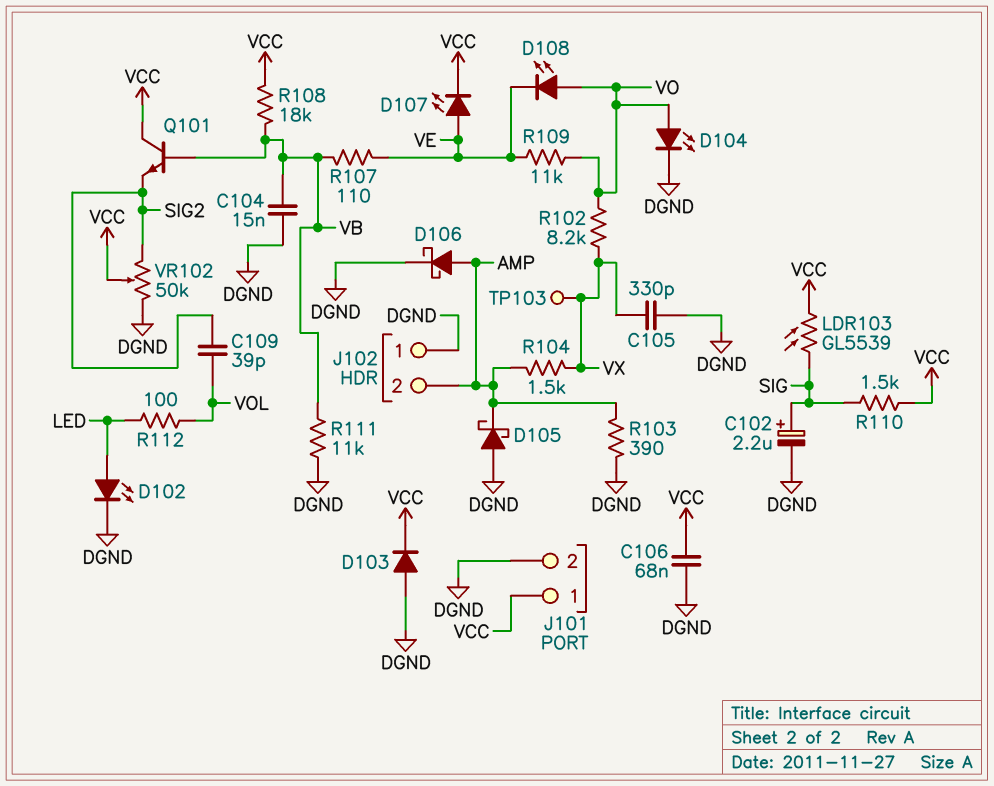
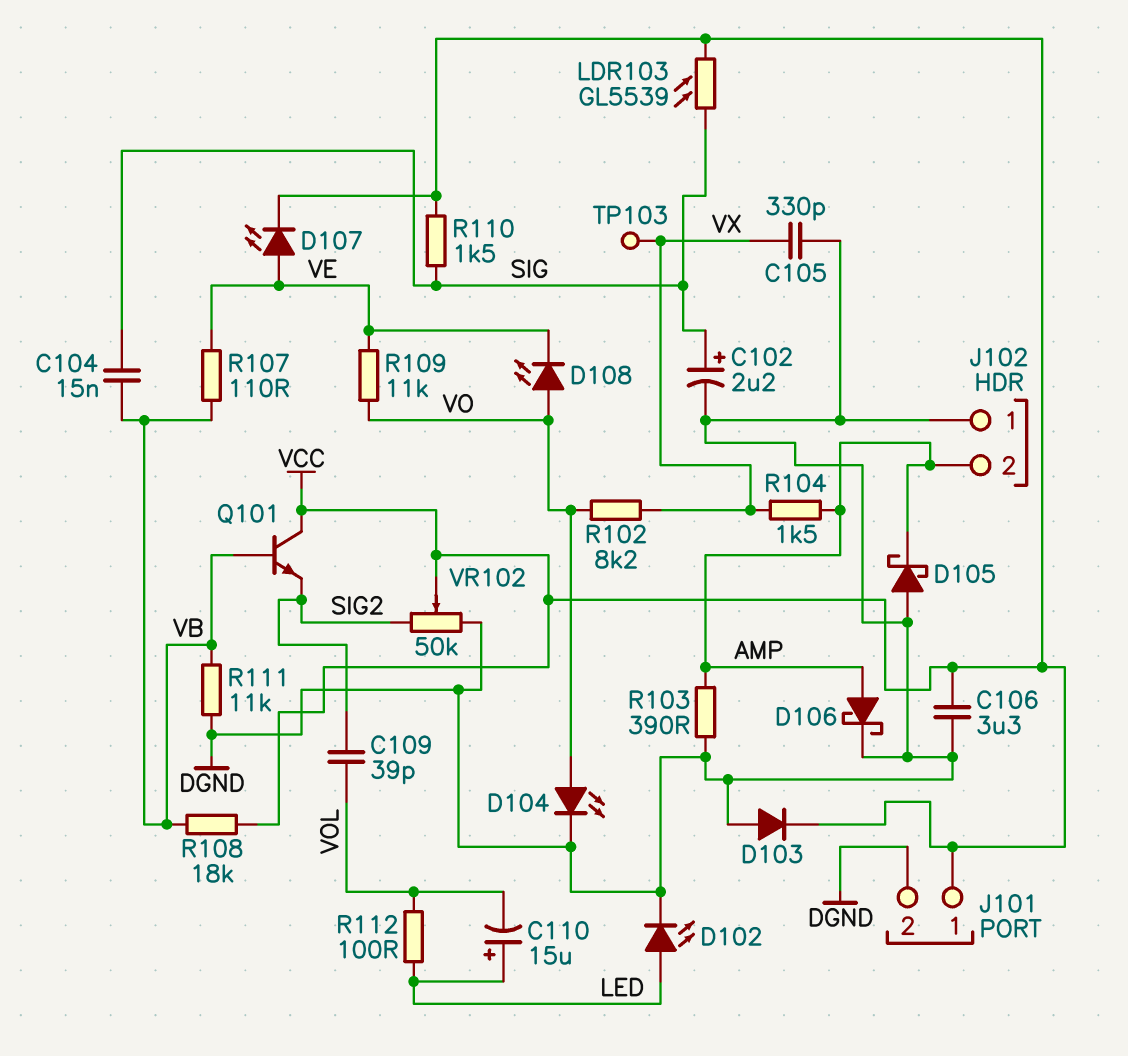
C104: 15nF (DGND, VB) -> 15nF (SIG, VB)
C106: 68nF (DGND, VCC) -> 3.3uF (DGND, VCC)
C110: none -> 15uF (plus LED, minus VOL)

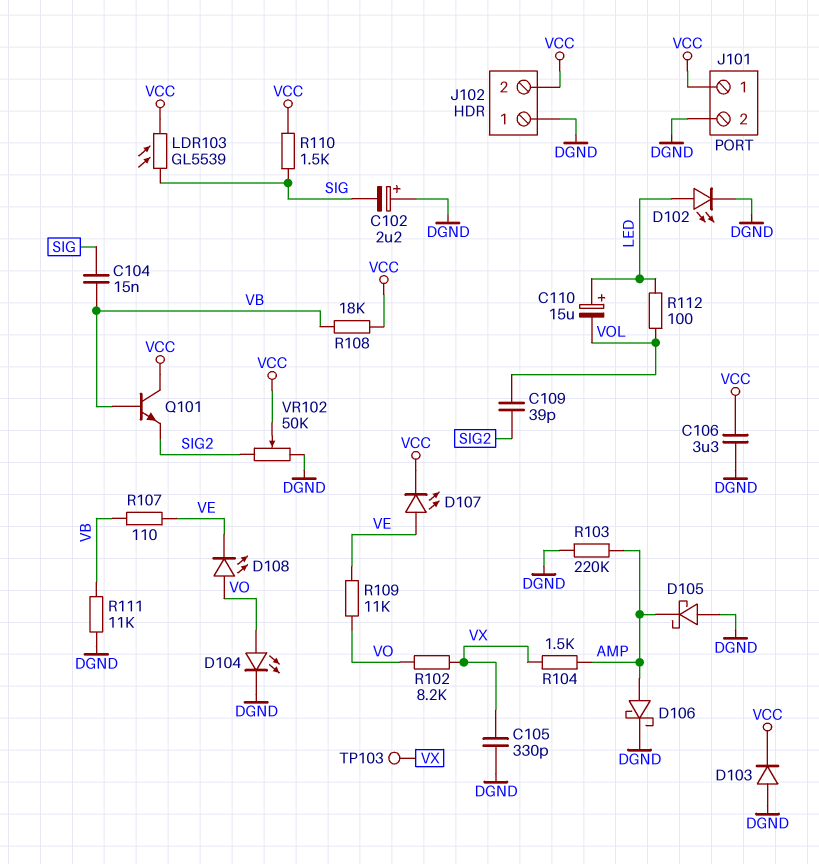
C102: 2.2uF (plus SIG, minus DGND) -> 2.2uF (plus DGND, minus SIG)
J102 pin 2: AMP -> VCC
R103: 390 (AMP, DGND) -> 220k (AMP, DGND)

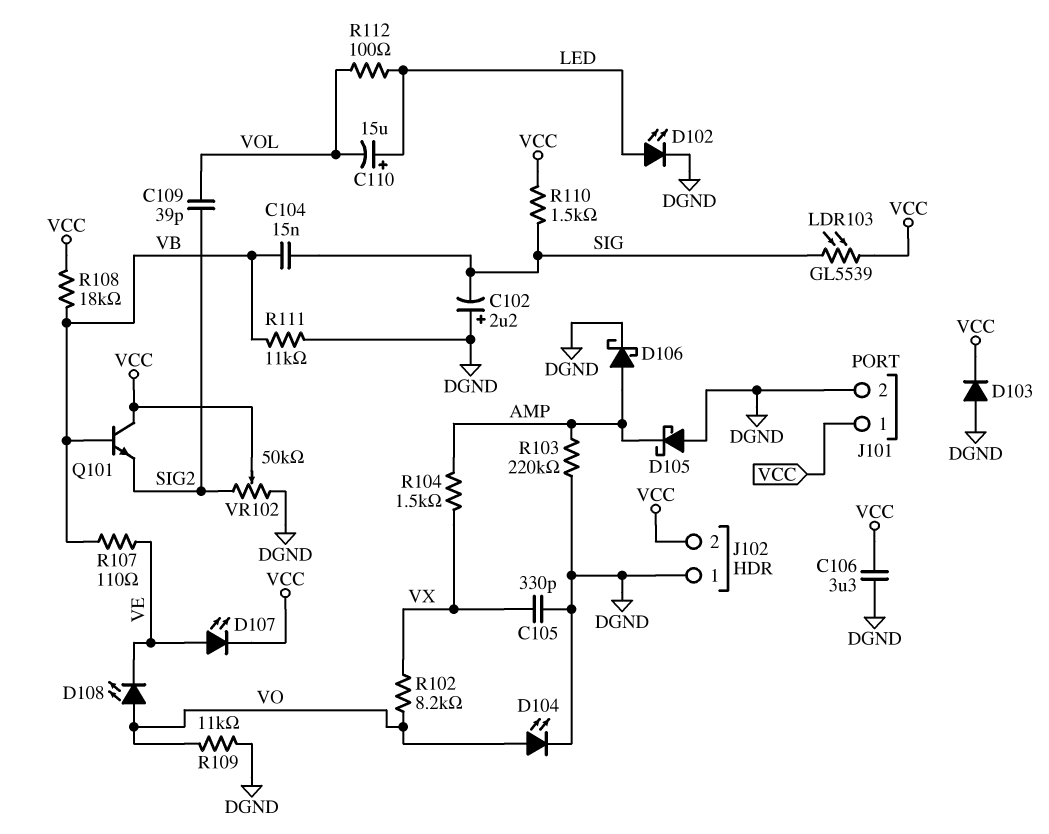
R109: 11k (VE, VO) -> 11k (DGND, VO)
TP103: test point (VX) -> none

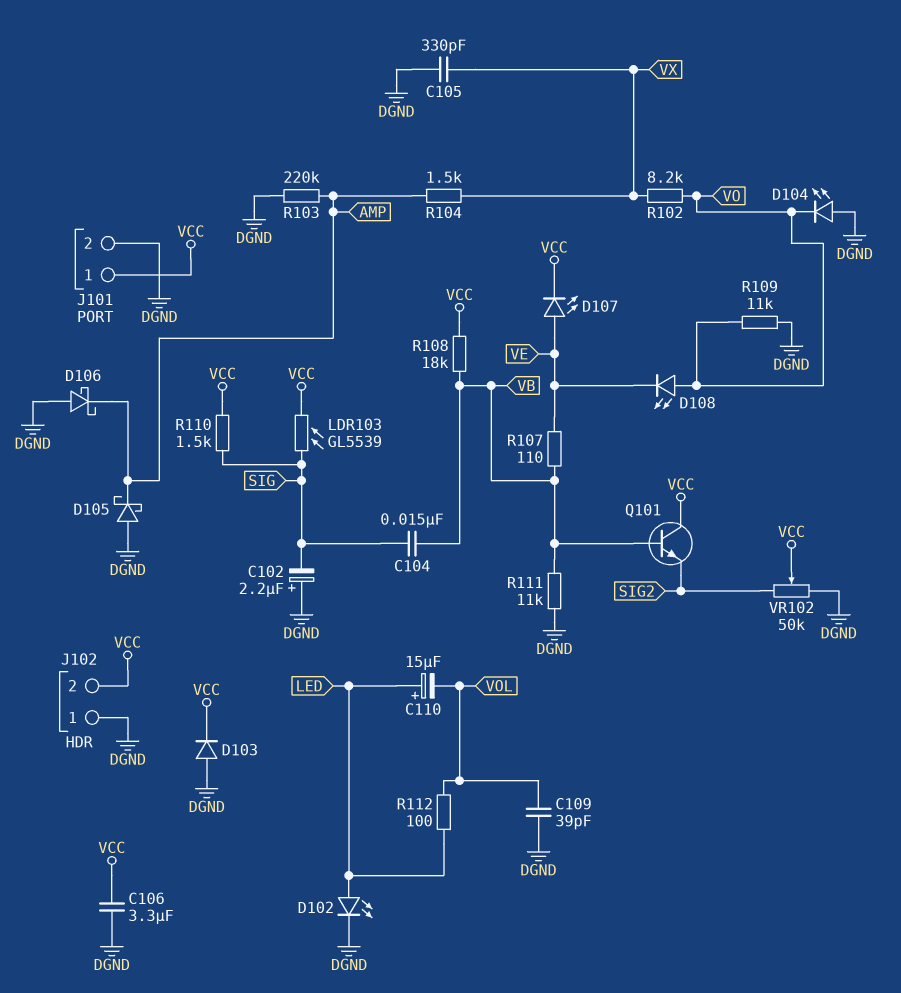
C109: 39pF (SIG2, VOL) -> 39pF (DGND, VOL)
D104: LED (A VO, K DGND) -> LED (A DGND, K VO)
D106: schottky (A AMP, K DGND) -> schottky (A DGND, K AMP)

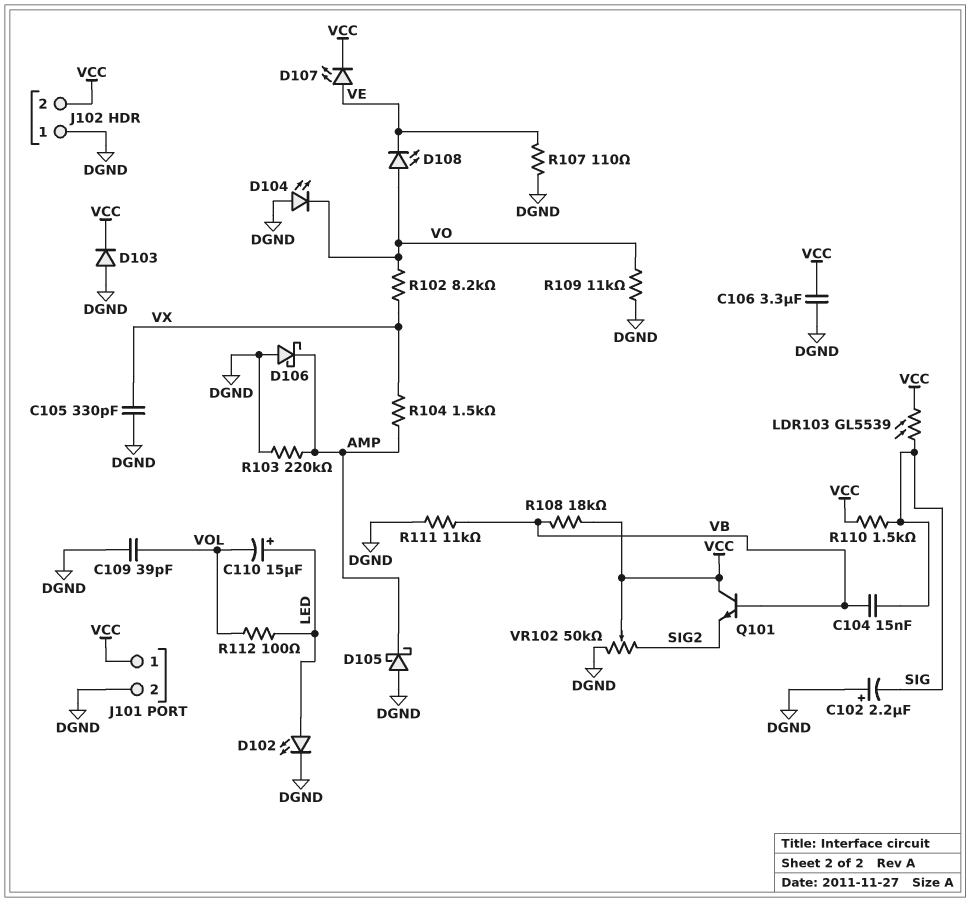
R107: 110 (VB, VE) -> 110 (DGND, VE)

